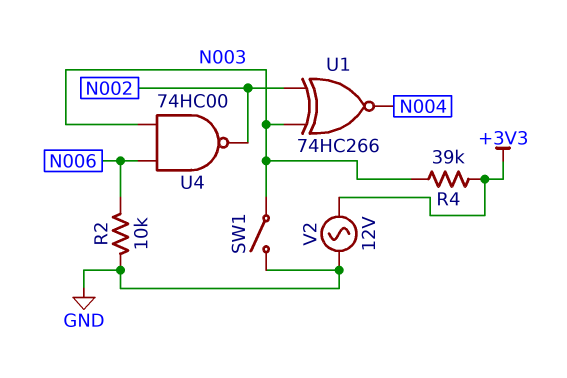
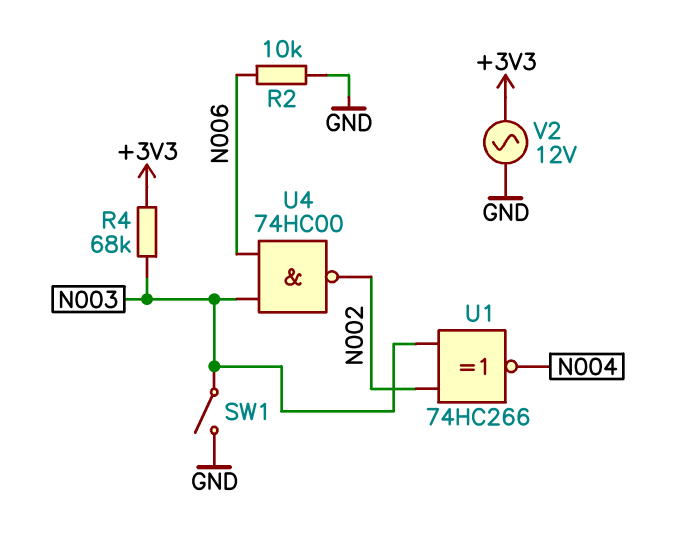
R4: 39k (+3V3, N003) -> 68k (+3V3, N003)

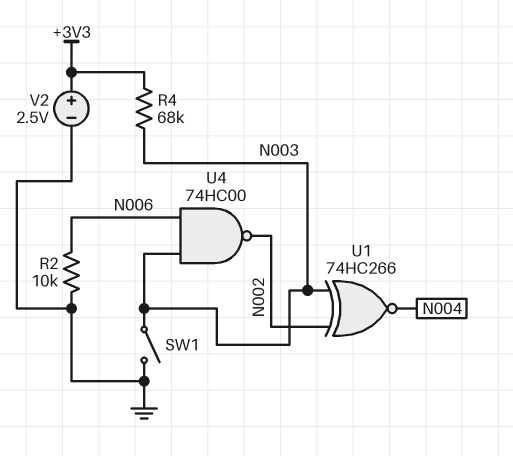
V2: AC 12V (+3V3, GND) -> 2.5V (plus +3V3, minus GND)

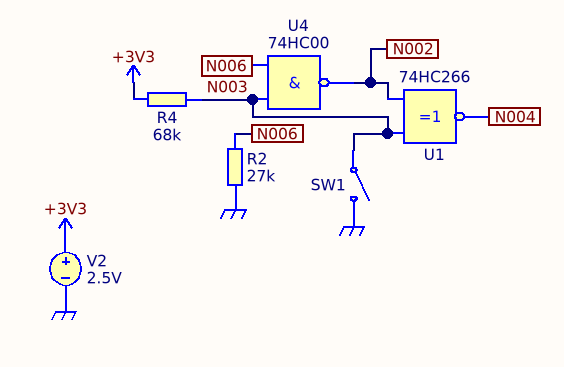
R2: 10k (GND, N006) -> 27k (GND, N006)

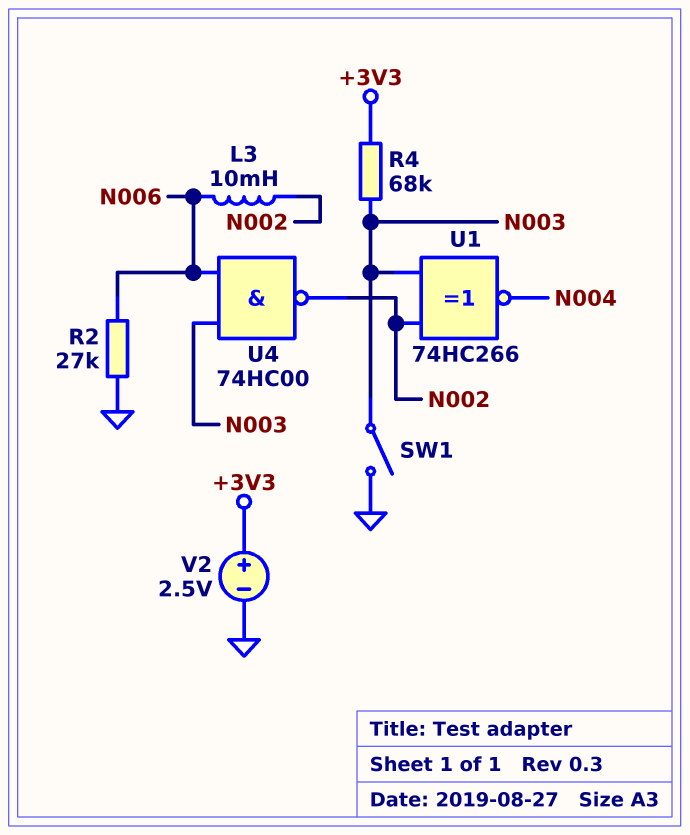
L3: none -> 10mH (N002, N006)

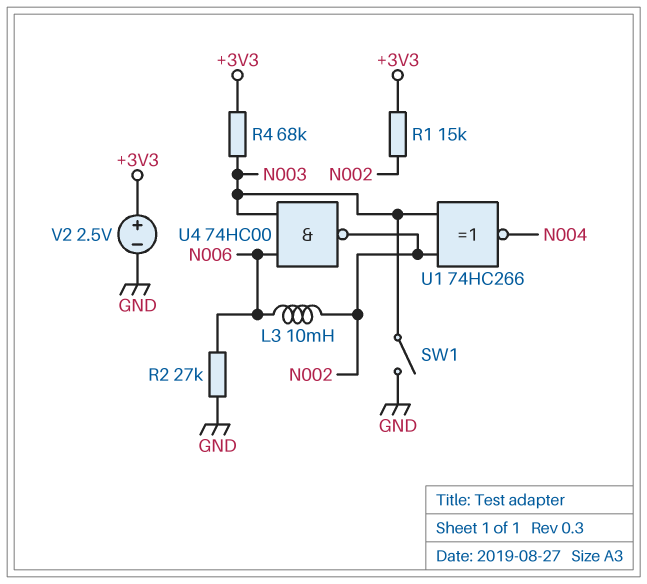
R1: none -> 15k (+3V3, N002)

